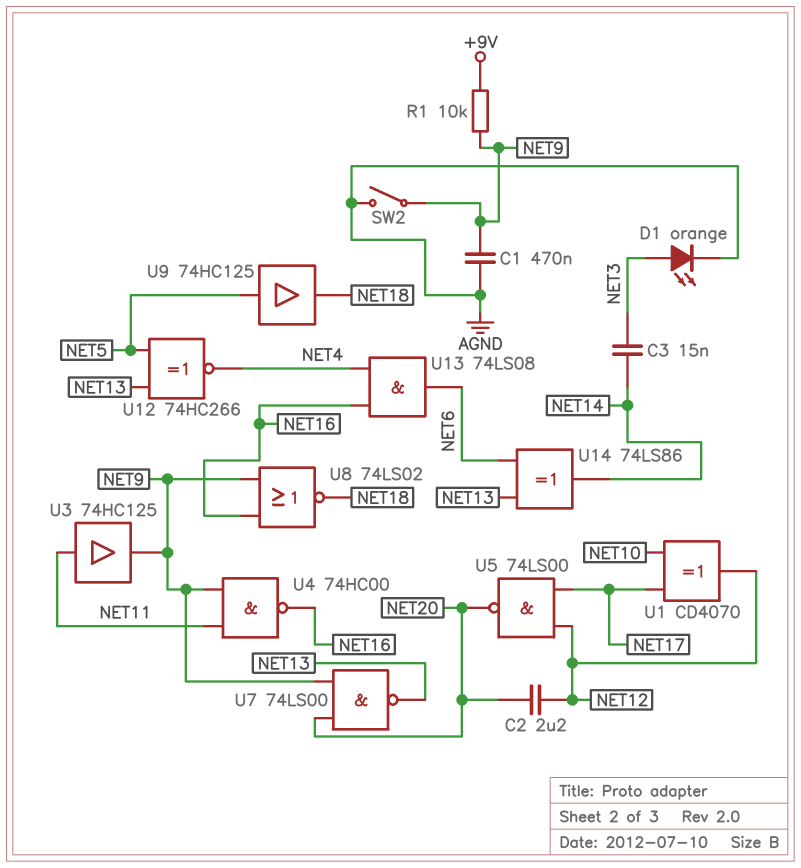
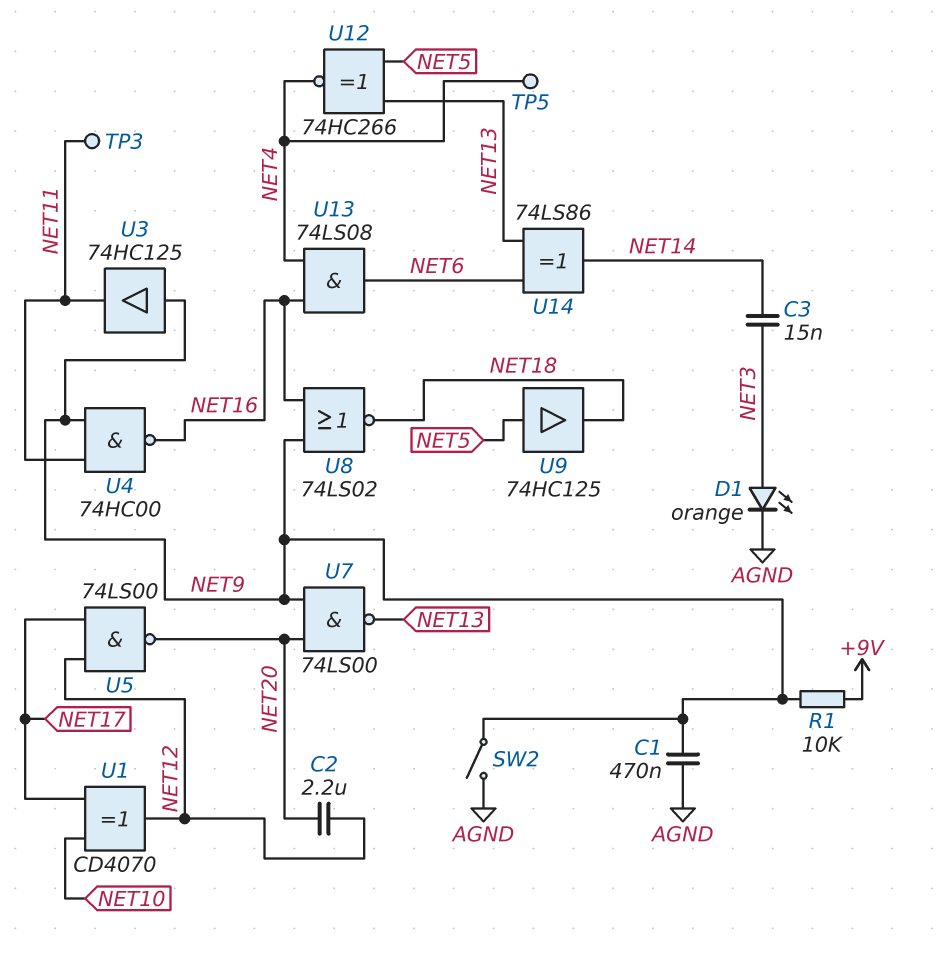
TP3: none -> test point (NET11)
TP5: none -> test point (NET4)
U3: buffer 74HC125 (in NET11, out NET9) -> buffer 74HC125 (in NET9, out NET11)

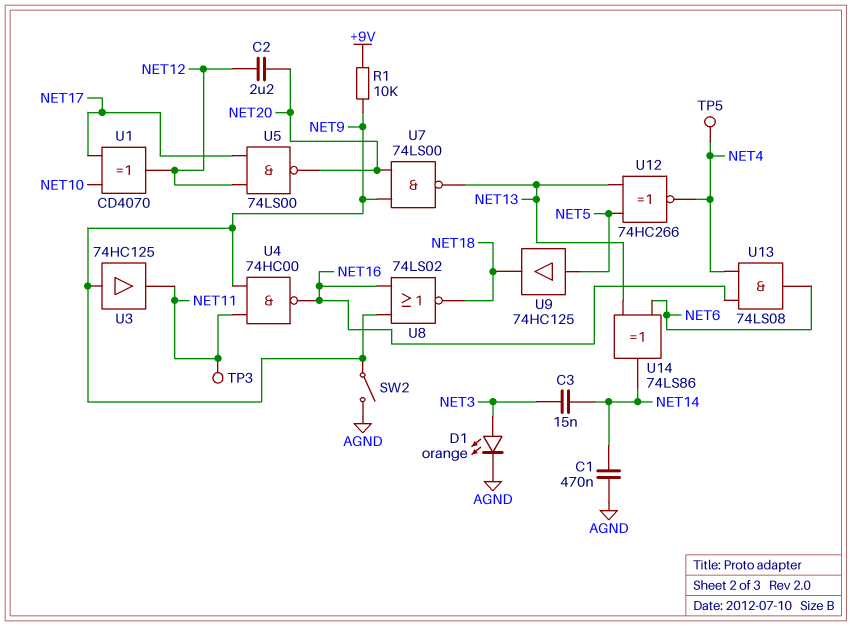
C1: 470nF (AGND, NET9) -> 470nF (AGND, NET14)

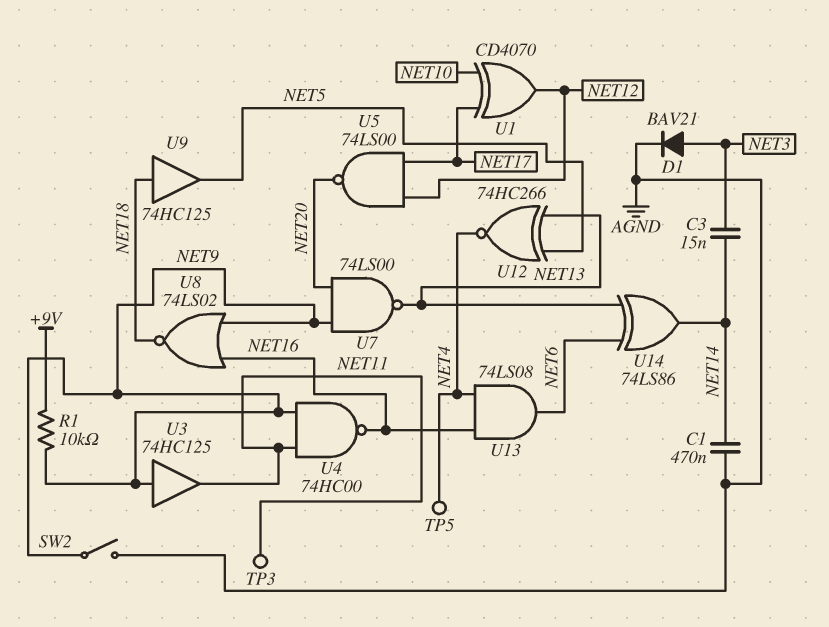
C2: 2.2uF (NET12, NET20) -> none
D1: LED orange (A NET3, K AGND) -> diode BAV21 (A NET3, K AGND)
U9: buffer 74HC125 (in NET5, out NET18) -> buffer 74HC125 (in NET18, out NET5)

